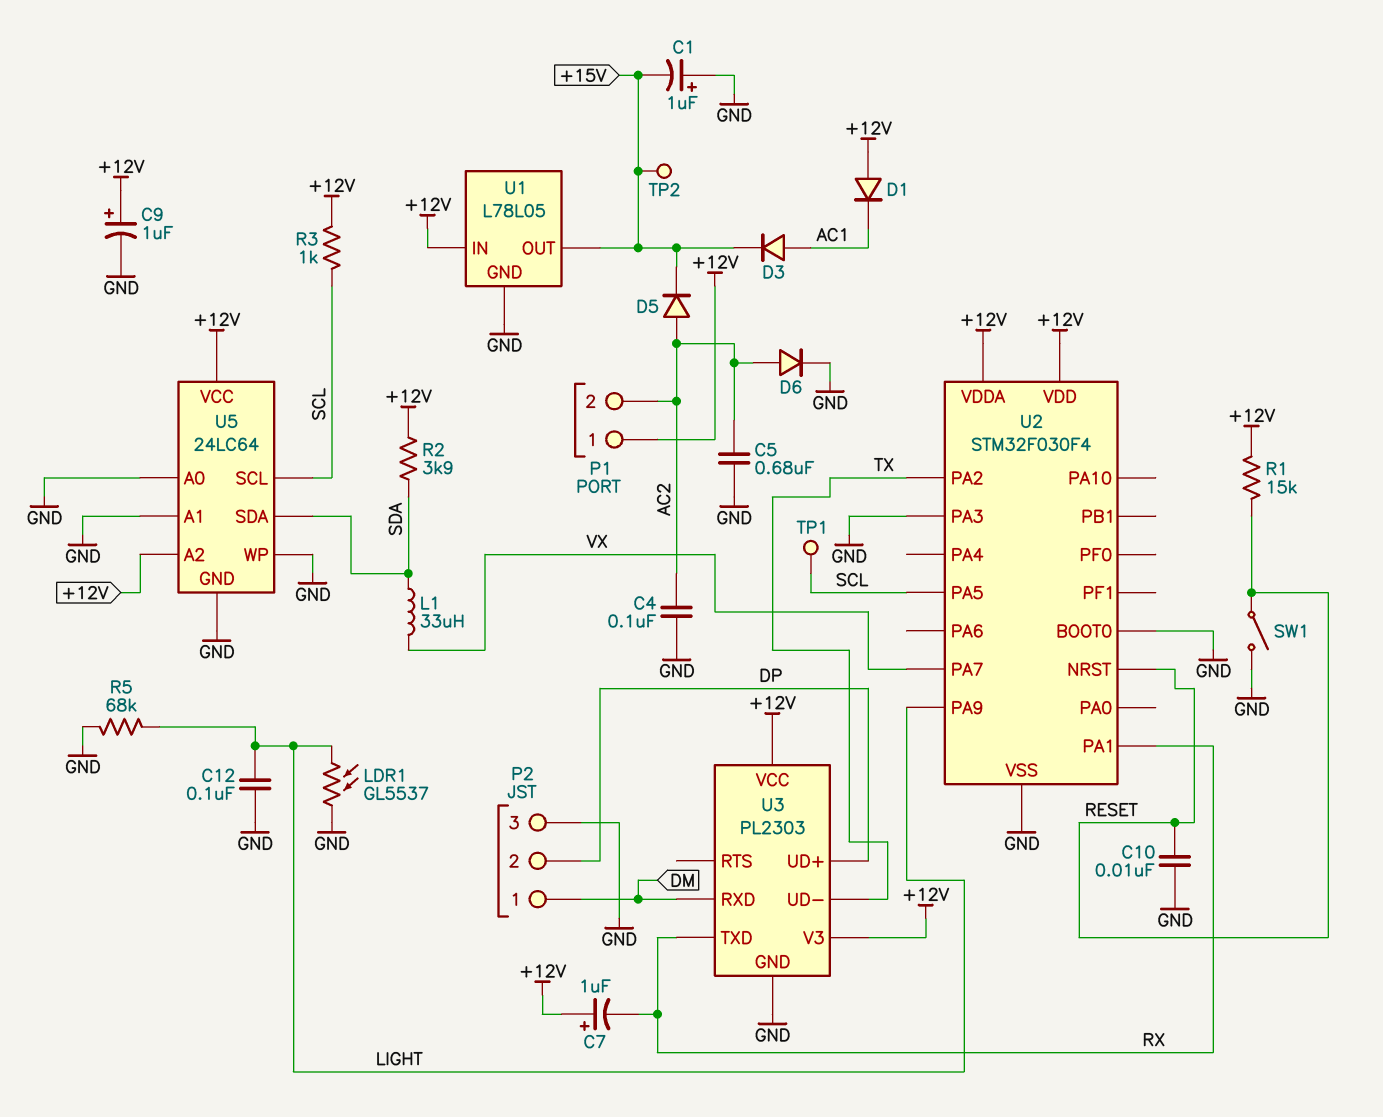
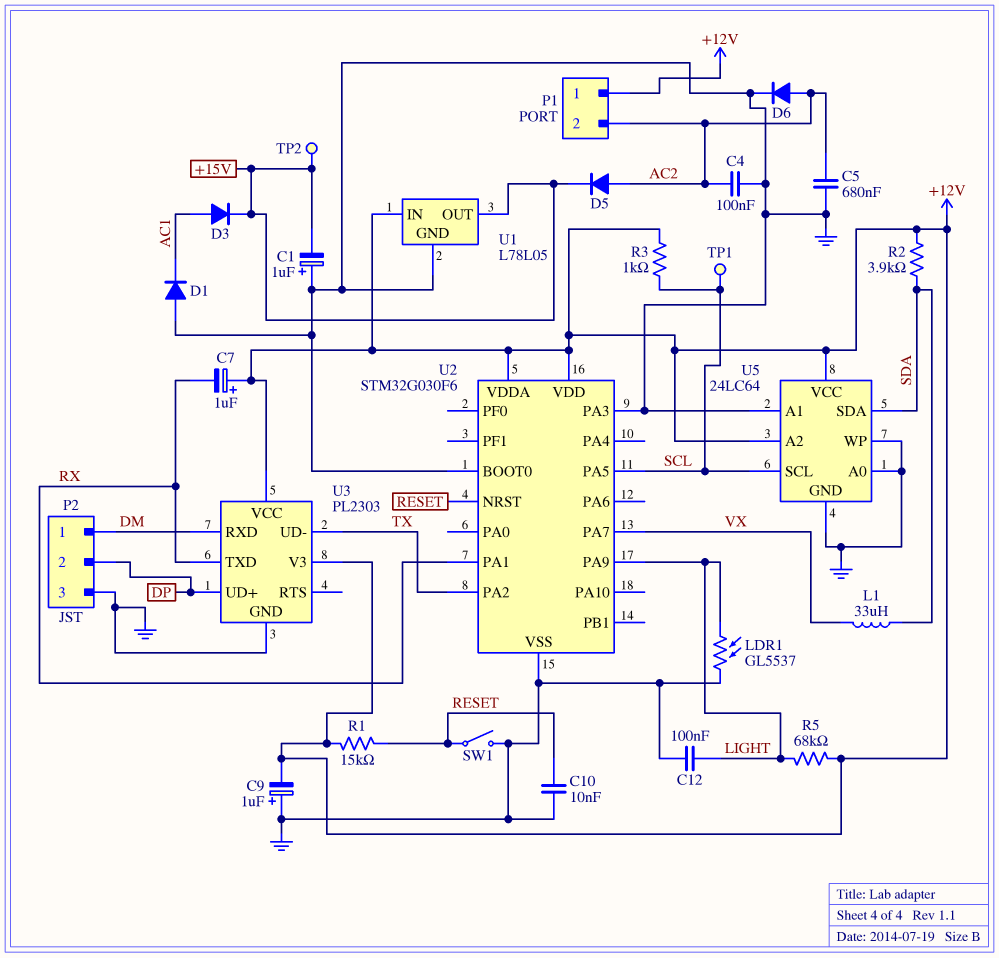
C9: 1uF (plus +12V, minus GND) -> 1uF (plus GND, minus +12V)
D1: diode (A +12V, K AC1) -> diode (A GND, K AC1)
R5: 68k (GND, LIGHT) -> 68k (+12V, LIGHT)
U2: STM32F030F4 -> STM32G030F6

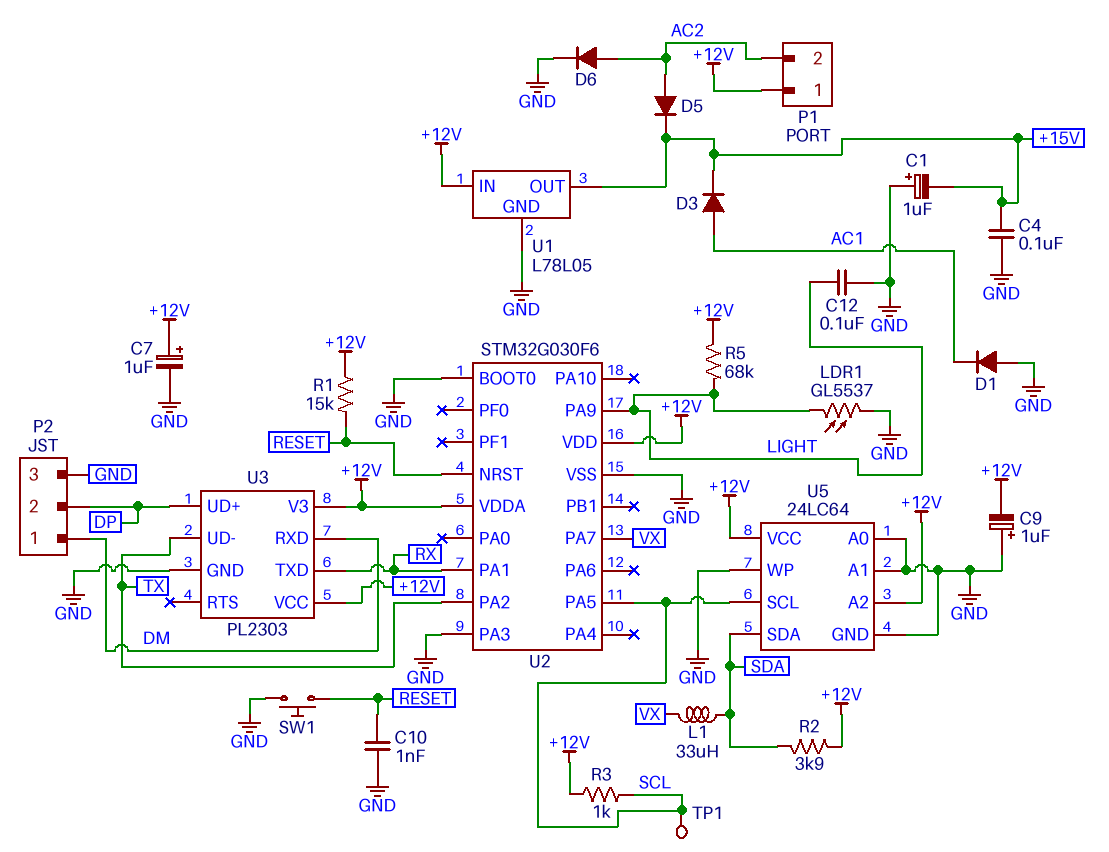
C4: 100nF (AC2, GND) -> 100nF (+15V, GND)
C5: 680nF (AC2, GND) -> none
C7: 1uF (plus +12V, minus RX) -> 1uF (plus +12V, minus GND)
C10: 10nF (GND, RESET) -> 1nF (GND, RESET)
SW1: switch (GND, RESET) -> button (GND, RESET)
TP2: test point (+15V) -> none

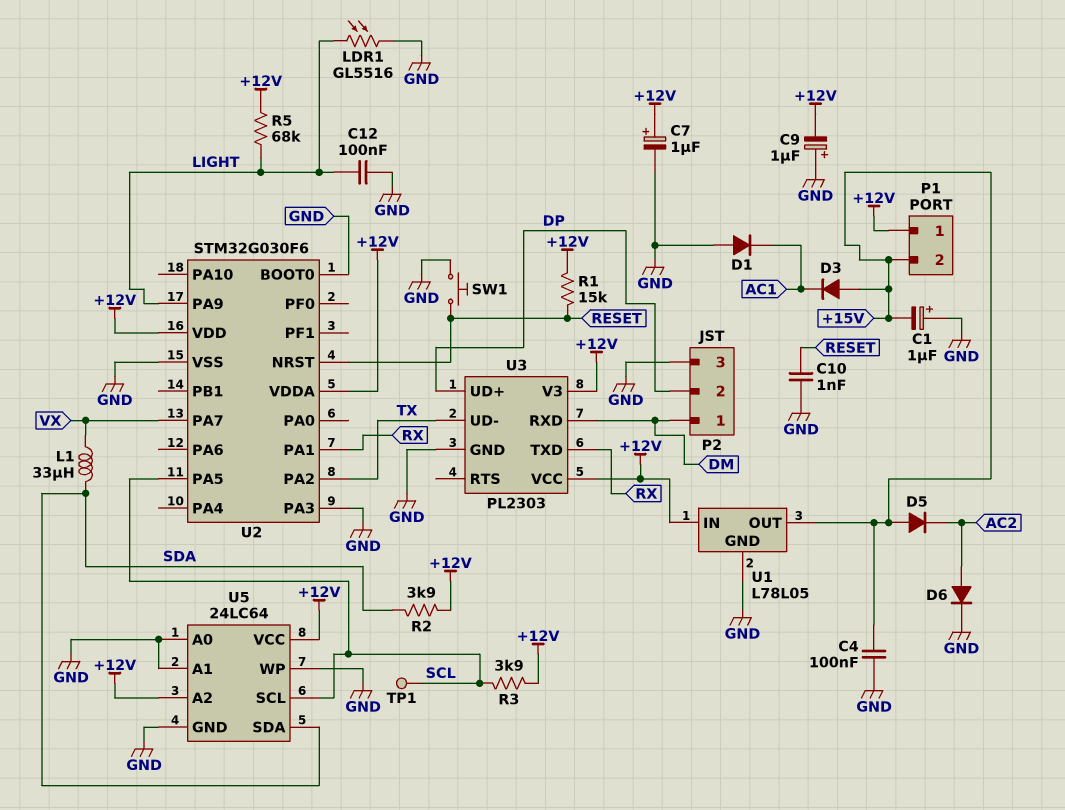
D3: diode (A AC1, K +15V) -> diode (A +15V, K AC1)
D5: diode (A AC2, K +15V) -> diode (A +15V, K AC2)
LDR1: GL5537 (GND, LIGHT) -> GL5516 (GND, LIGHT)
P1 pin 2: AC2 -> +15V
R3: 1k (+12V, SCL) -> 3.9k (+12V, SCL)

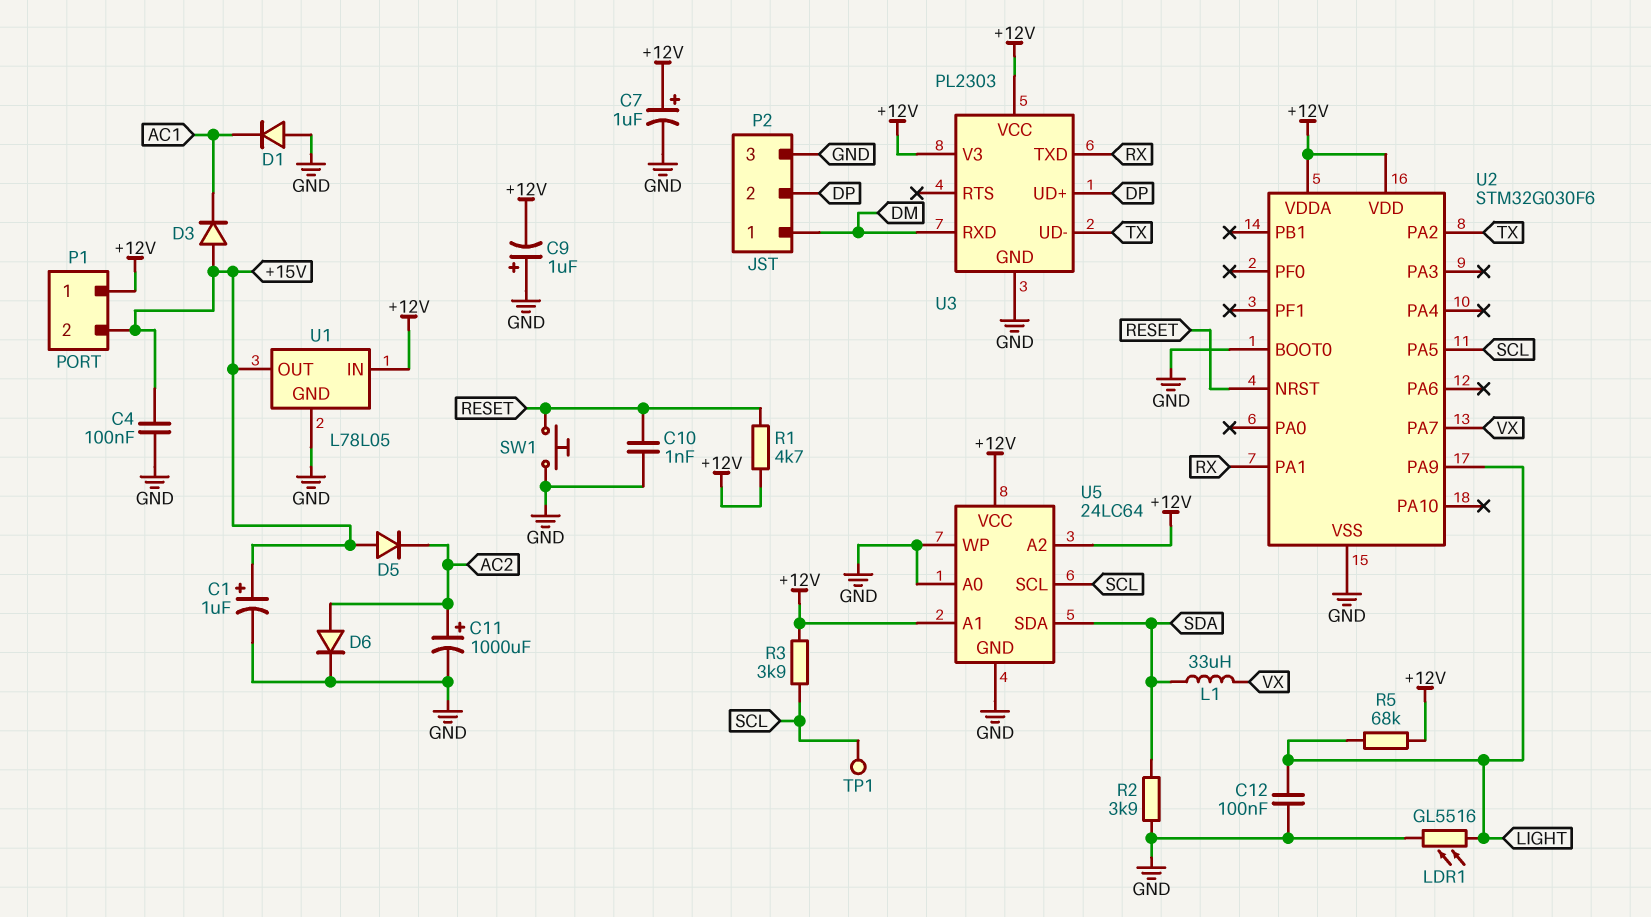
C1: 1uF (plus GND, minus +15V) -> 1uF (plus +15V, minus GND)
C11: none -> 1000uF (plus AC2, minus GND)
R1: 15k (+12V, RESET) -> 4.7k (+12V, RESET)
R2: 3.9k (+12V, SDA) -> 3.9k (GND, SDA)
U2 pin PA3: GND -> none
U5 pin A1: GND -> +12V

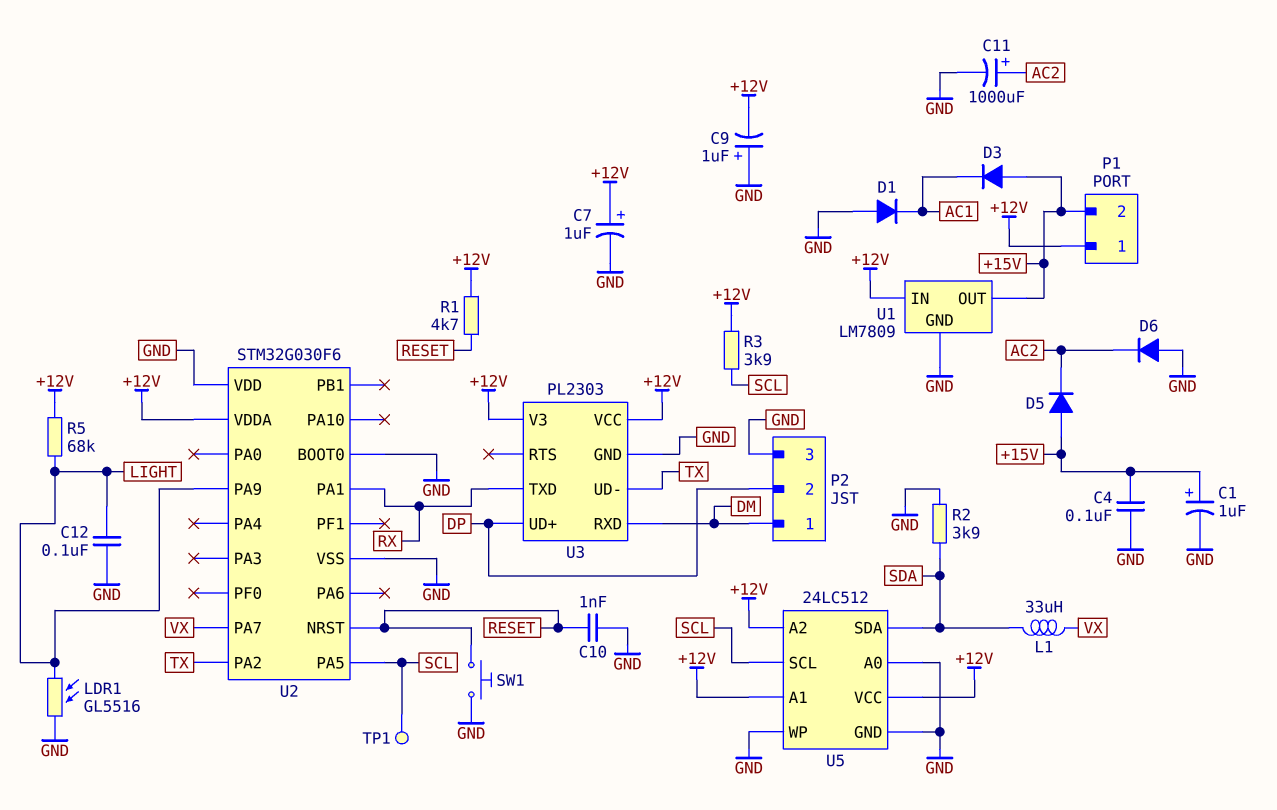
D6: diode (A AC2, K GND) -> diode (A GND, K AC2)
U1: L78L05 -> LM7809
U2 pin VDD: +12V -> GND
U5: 24LC64 -> 24LC512

